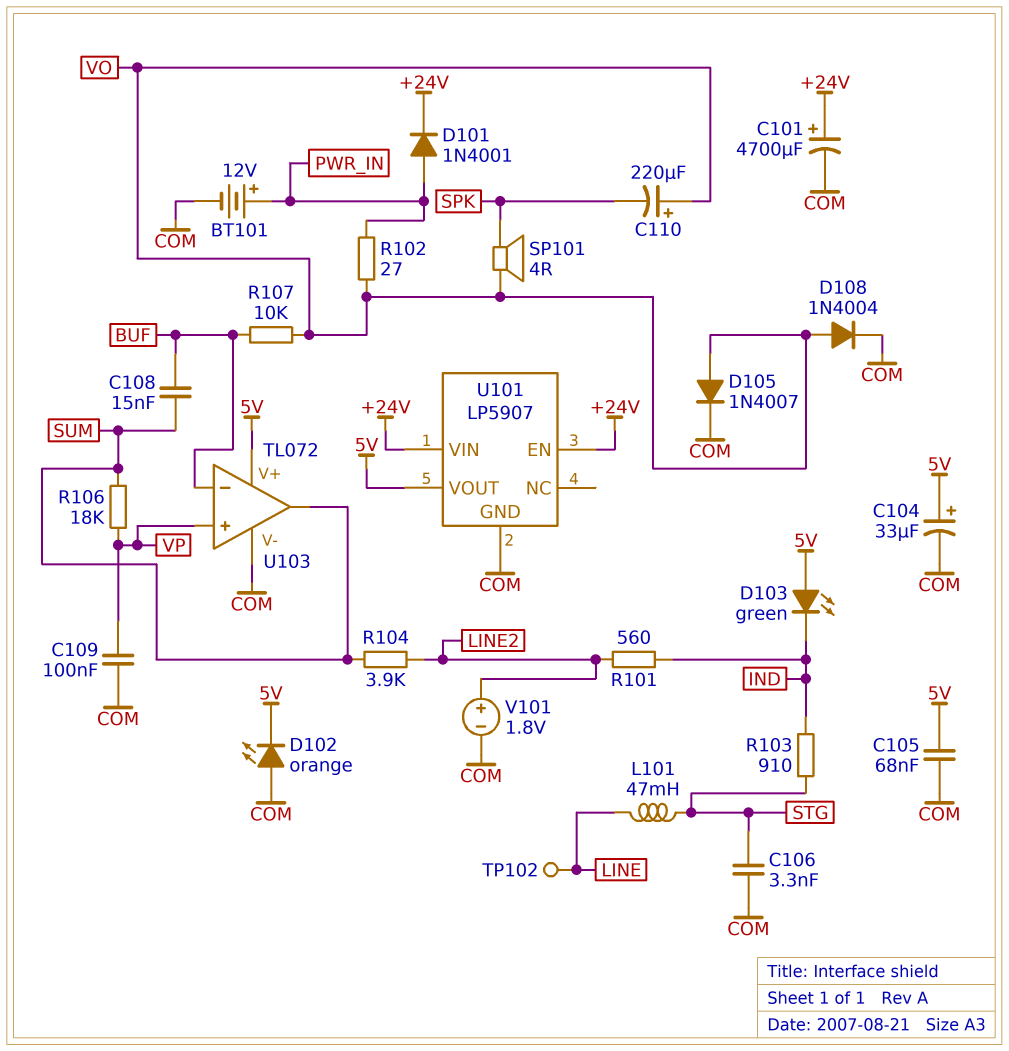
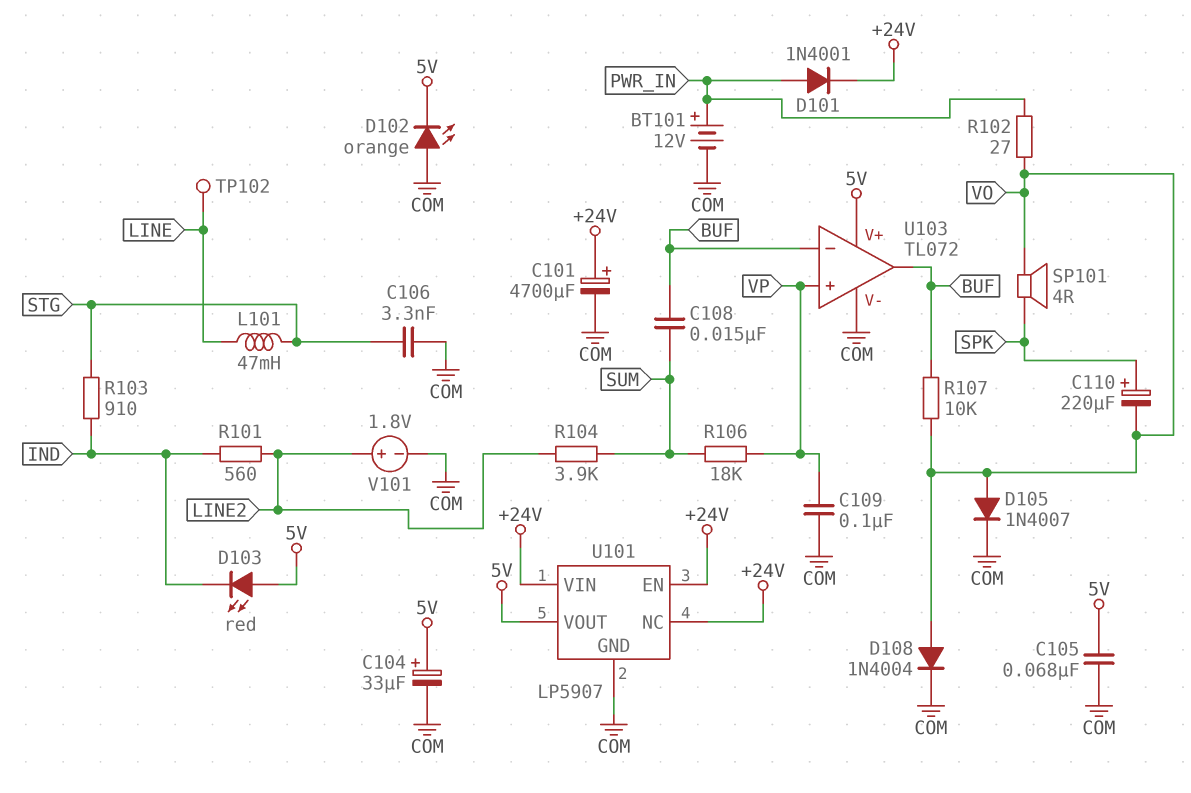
C110: 220uF (plus VO, minus SPK) -> 220uF (plus SPK, minus VO)
D103: LED green (A 5V, K IND) -> LED red (A 5V, K IND)
U101 pin NC: none -> +24V
U103 pin out: SUM -> BUF

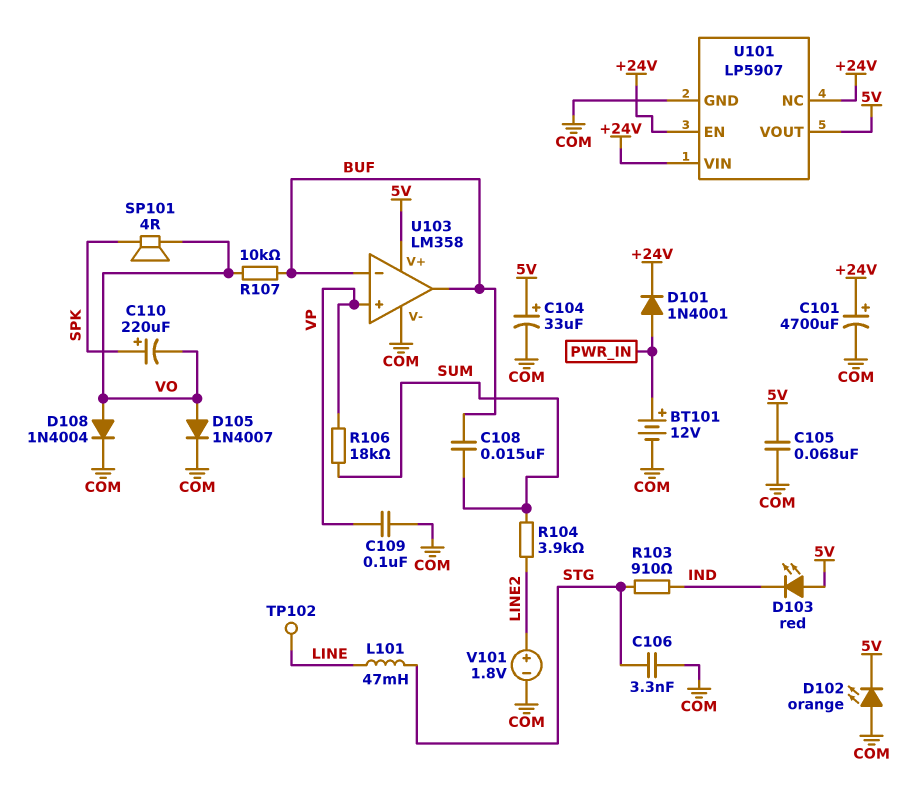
R101: 560 (IND, LINE2) -> none
R102: 27 (PWR_IN, VO) -> none
U103: TL072 -> LM358

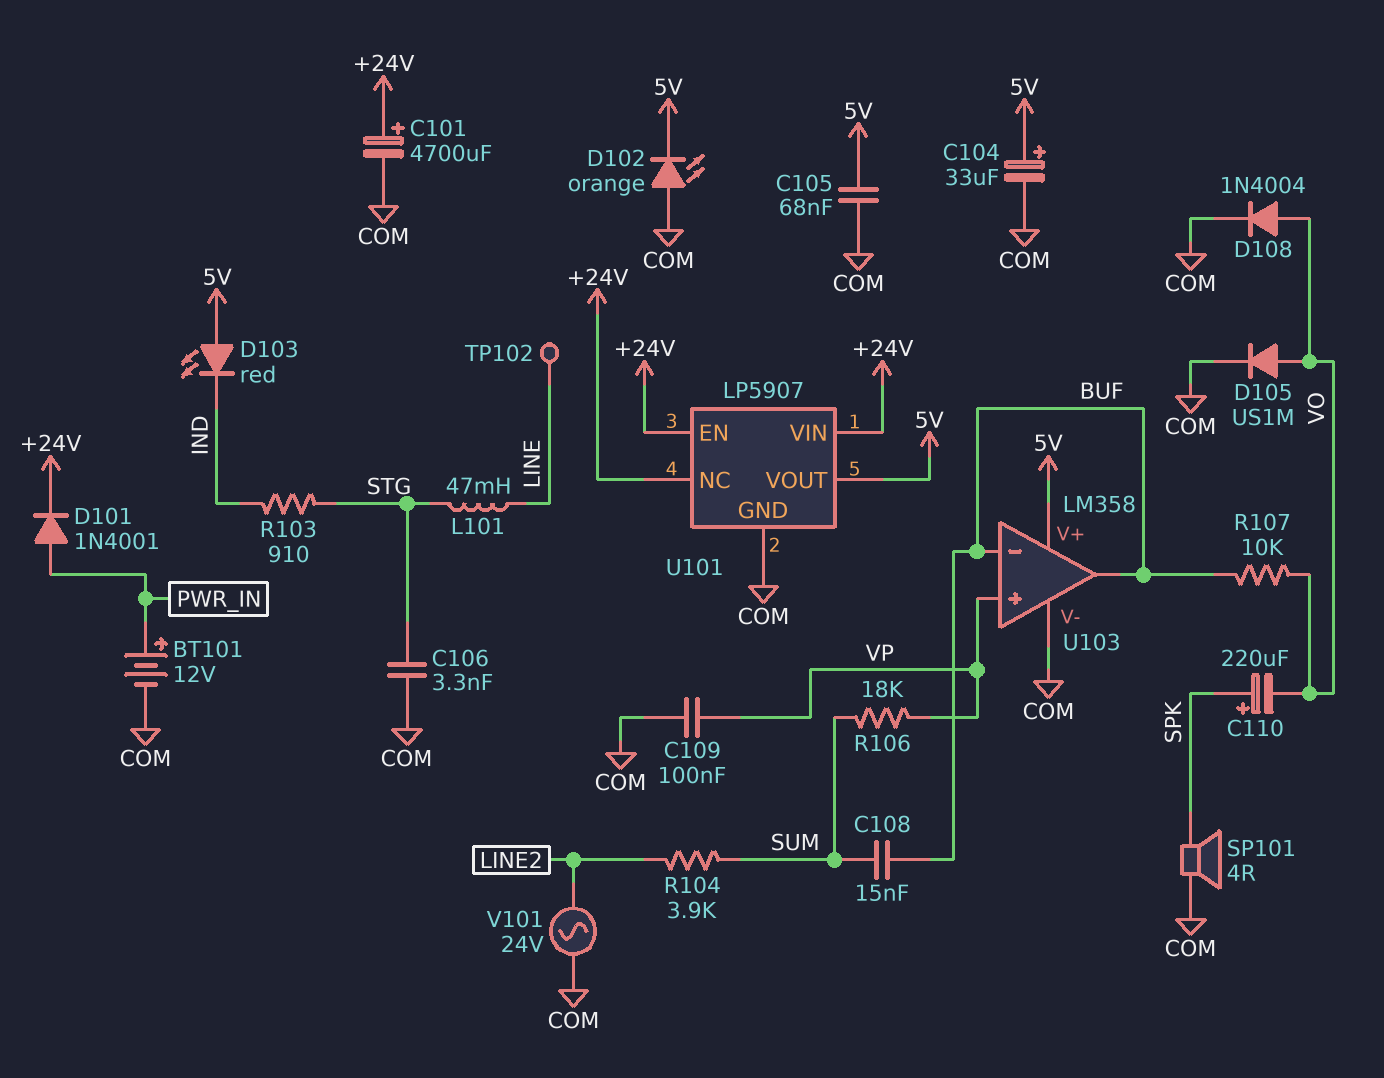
D105: diode 1N4007 (A VO, K COM) -> diode US1M (A VO, K COM)
SP101: speaker 4R (SPK, VO) -> speaker 4R (COM, SPK)
V101: 1.8V (plus LINE2, minus COM) -> AC 24V (COM, LINE2)

